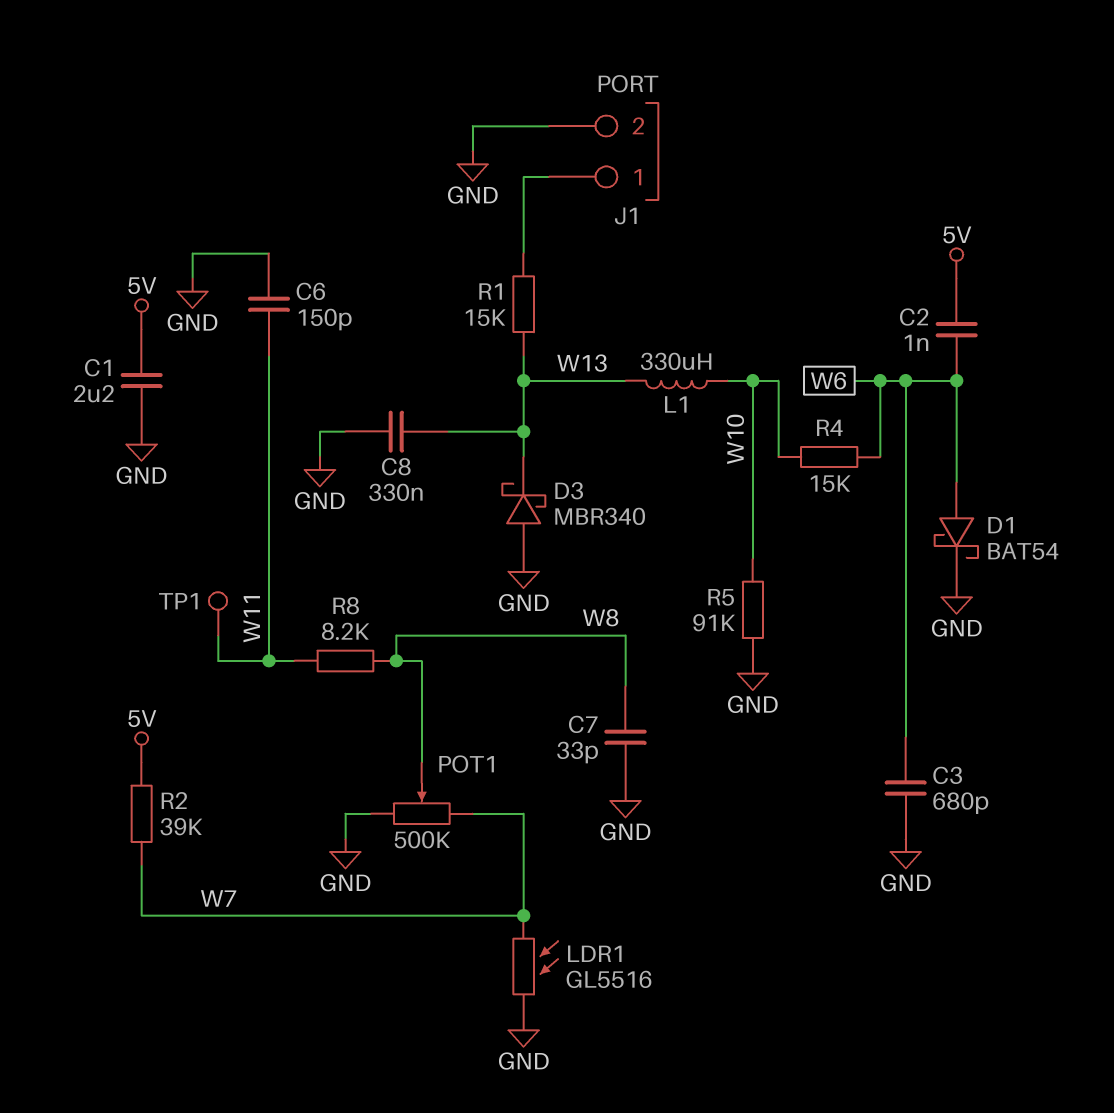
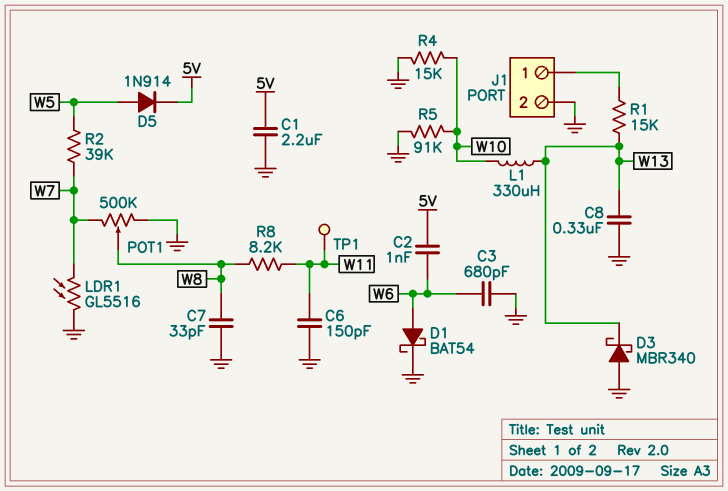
D5: none -> diode 1N914 (A W5, K 5V)
R2: 39k (5V, W7) -> 39k (W5, W7)
R4: 15k (W6, W10) -> 15k (GND, W10)

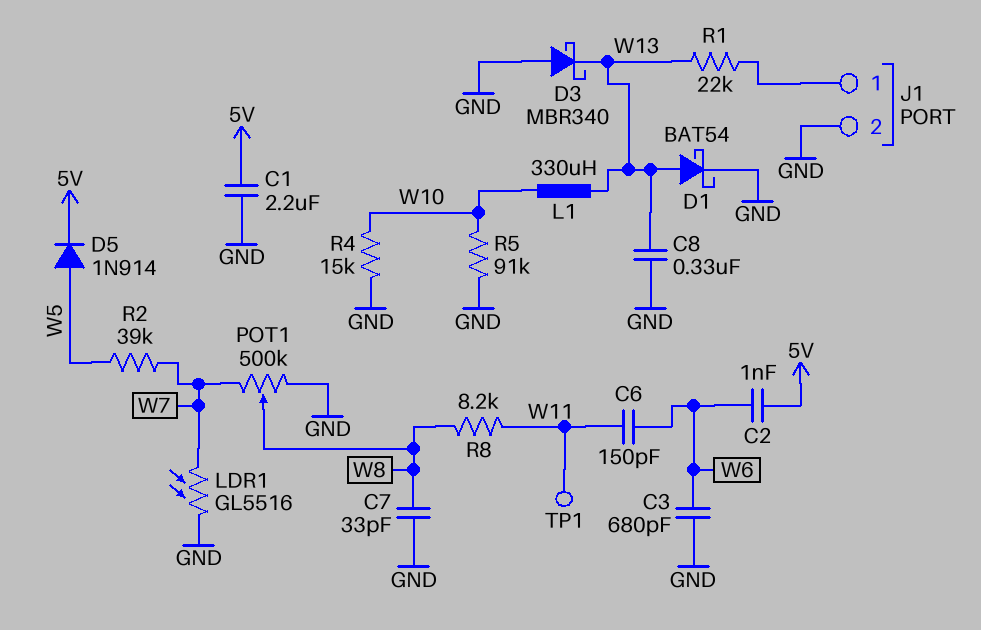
C6: 150pF (GND, W11) -> 150pF (W6, W11)
D1: schottky BAT54 (A W6, K GND) -> schottky BAT54 (A W13, K GND)
R1: 15k (J1/1, W13) -> 22k (J1/1, W13)

